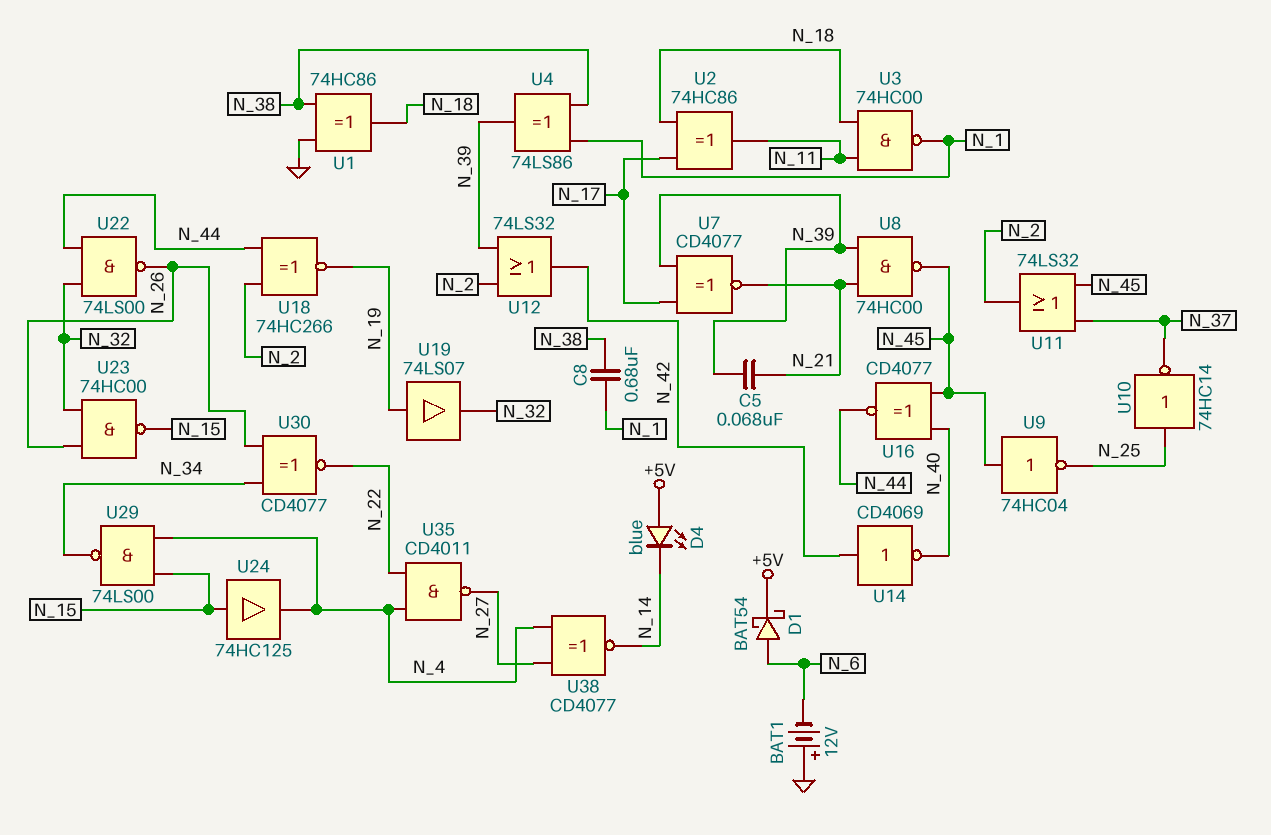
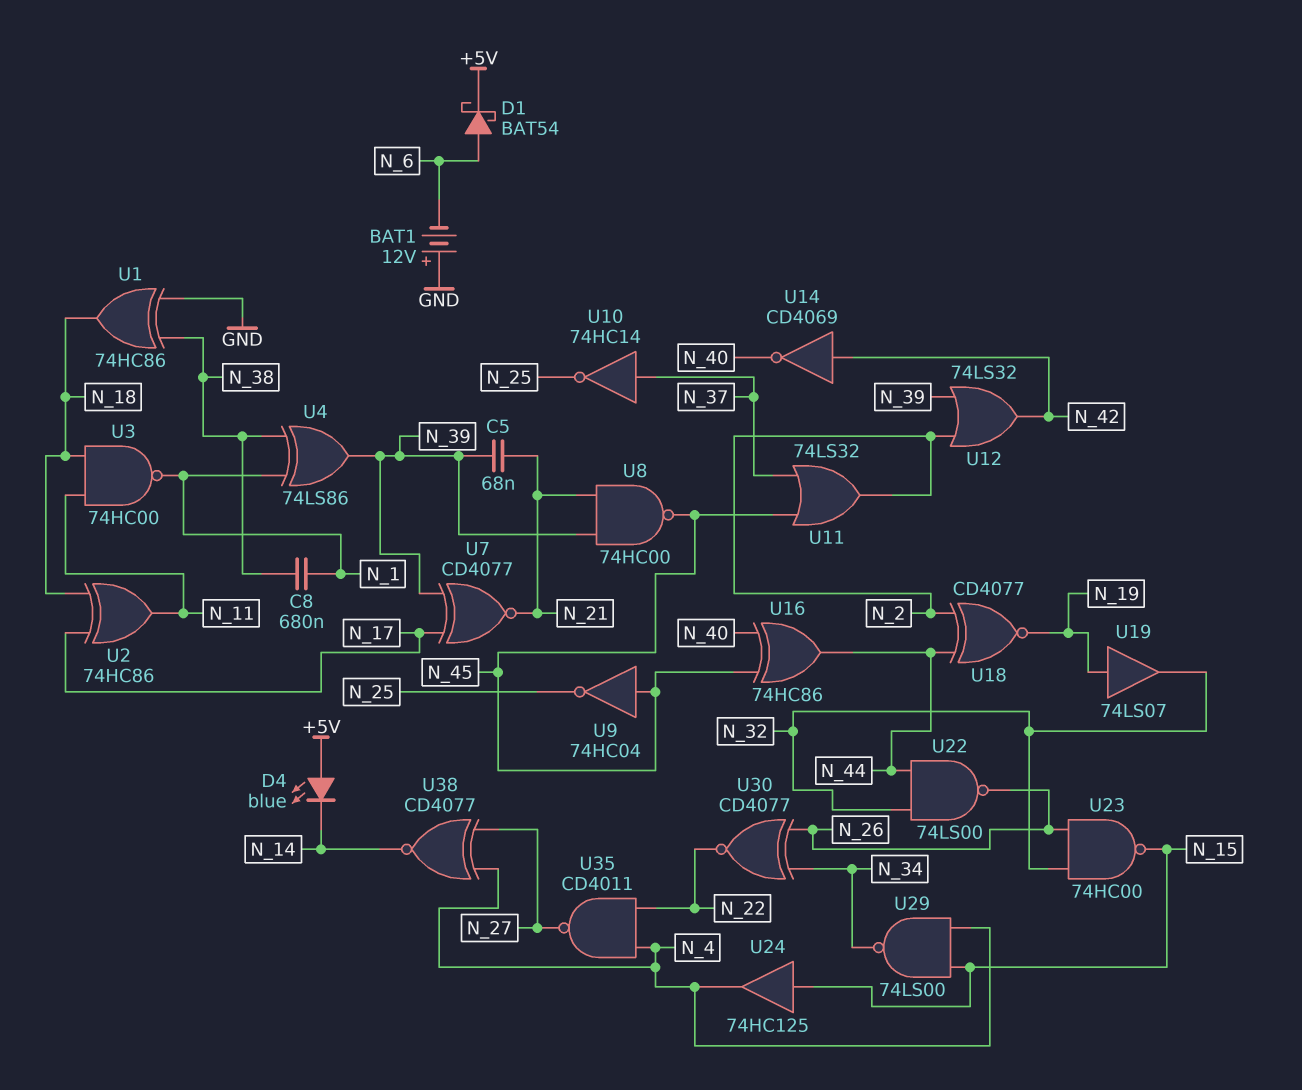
U10: NOT 74HC14 (in N_25, out N_37) -> NOT 74HC14 (in N_37, out N_25)
U16: XNOR CD4077 (in N_40, in N_45, out N_44) -> XOR 74HC86 (in N_40, in N_45, out N_44)
U18: XNOR 74HC266 (in N_2, in N_44, out N_19) -> XNOR CD4077 (in N_2, in N_44, out N_19)

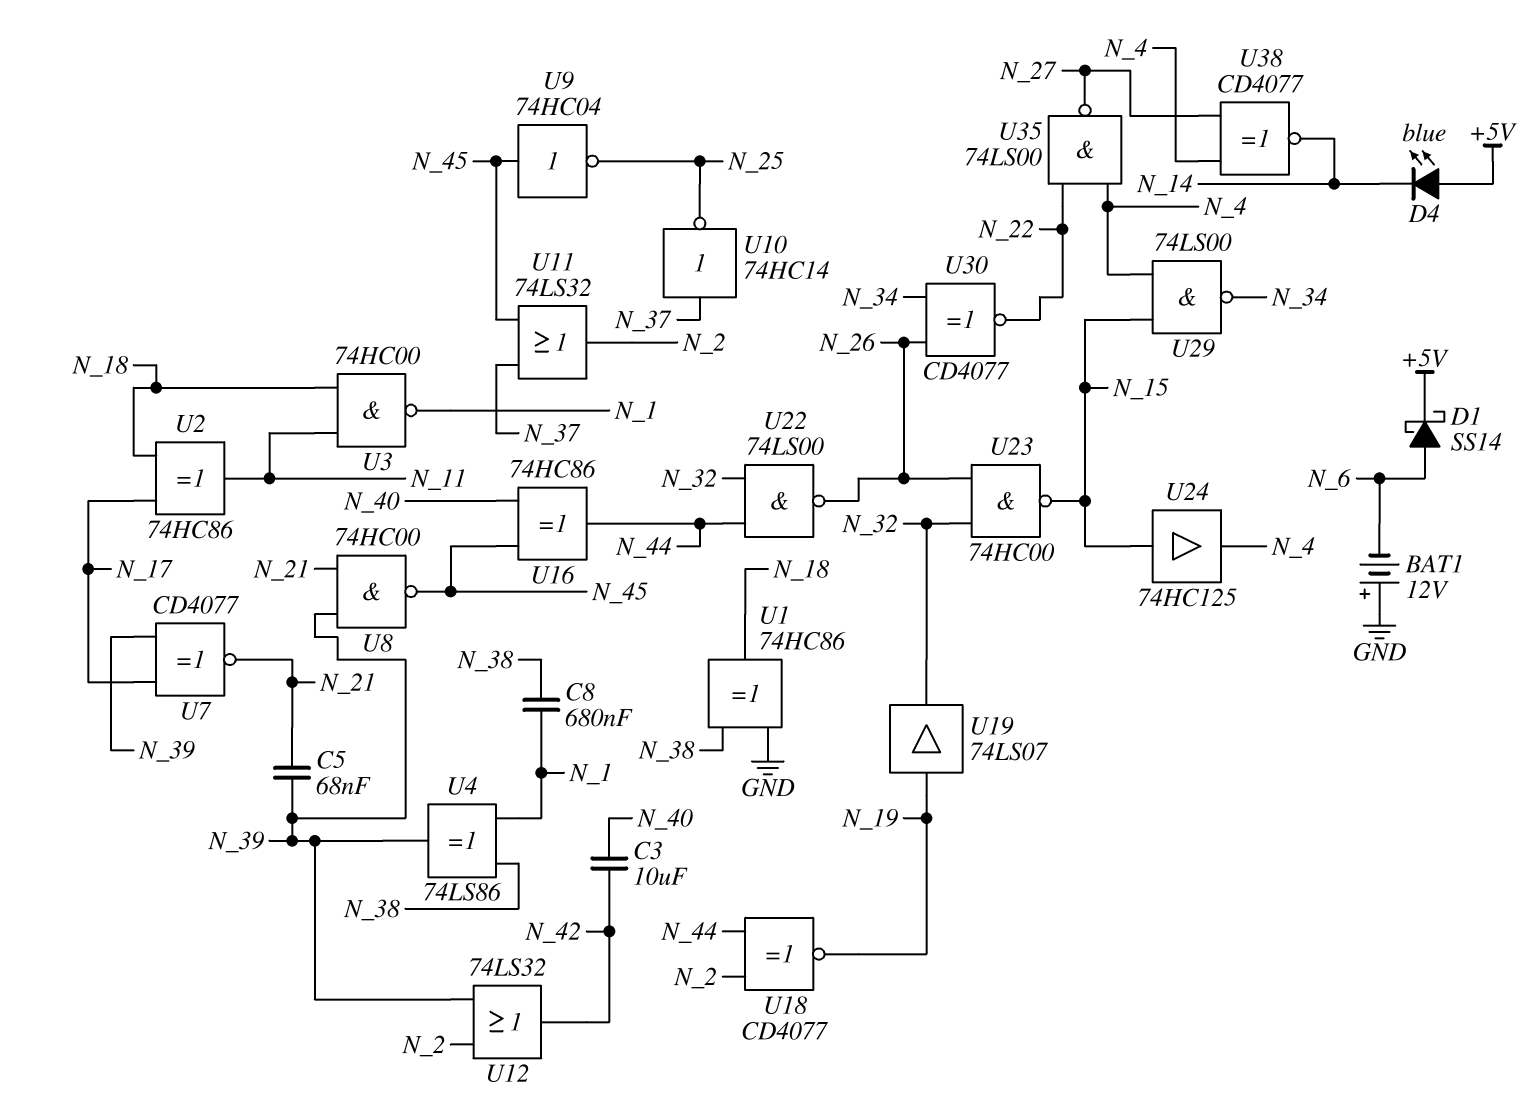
C3: none -> 10uF (N_40, N_42)
D1: schottky BAT54 (A N_6, K +5V) -> schottky SS14 (A N_6, K +5V)
U14: NOT CD4069 (in N_42, out N_40) -> none
U35: NAND CD4011 (in N_4, in N_22, out N_27) -> NAND 74LS00 (in N_4, in N_22, out N_27)

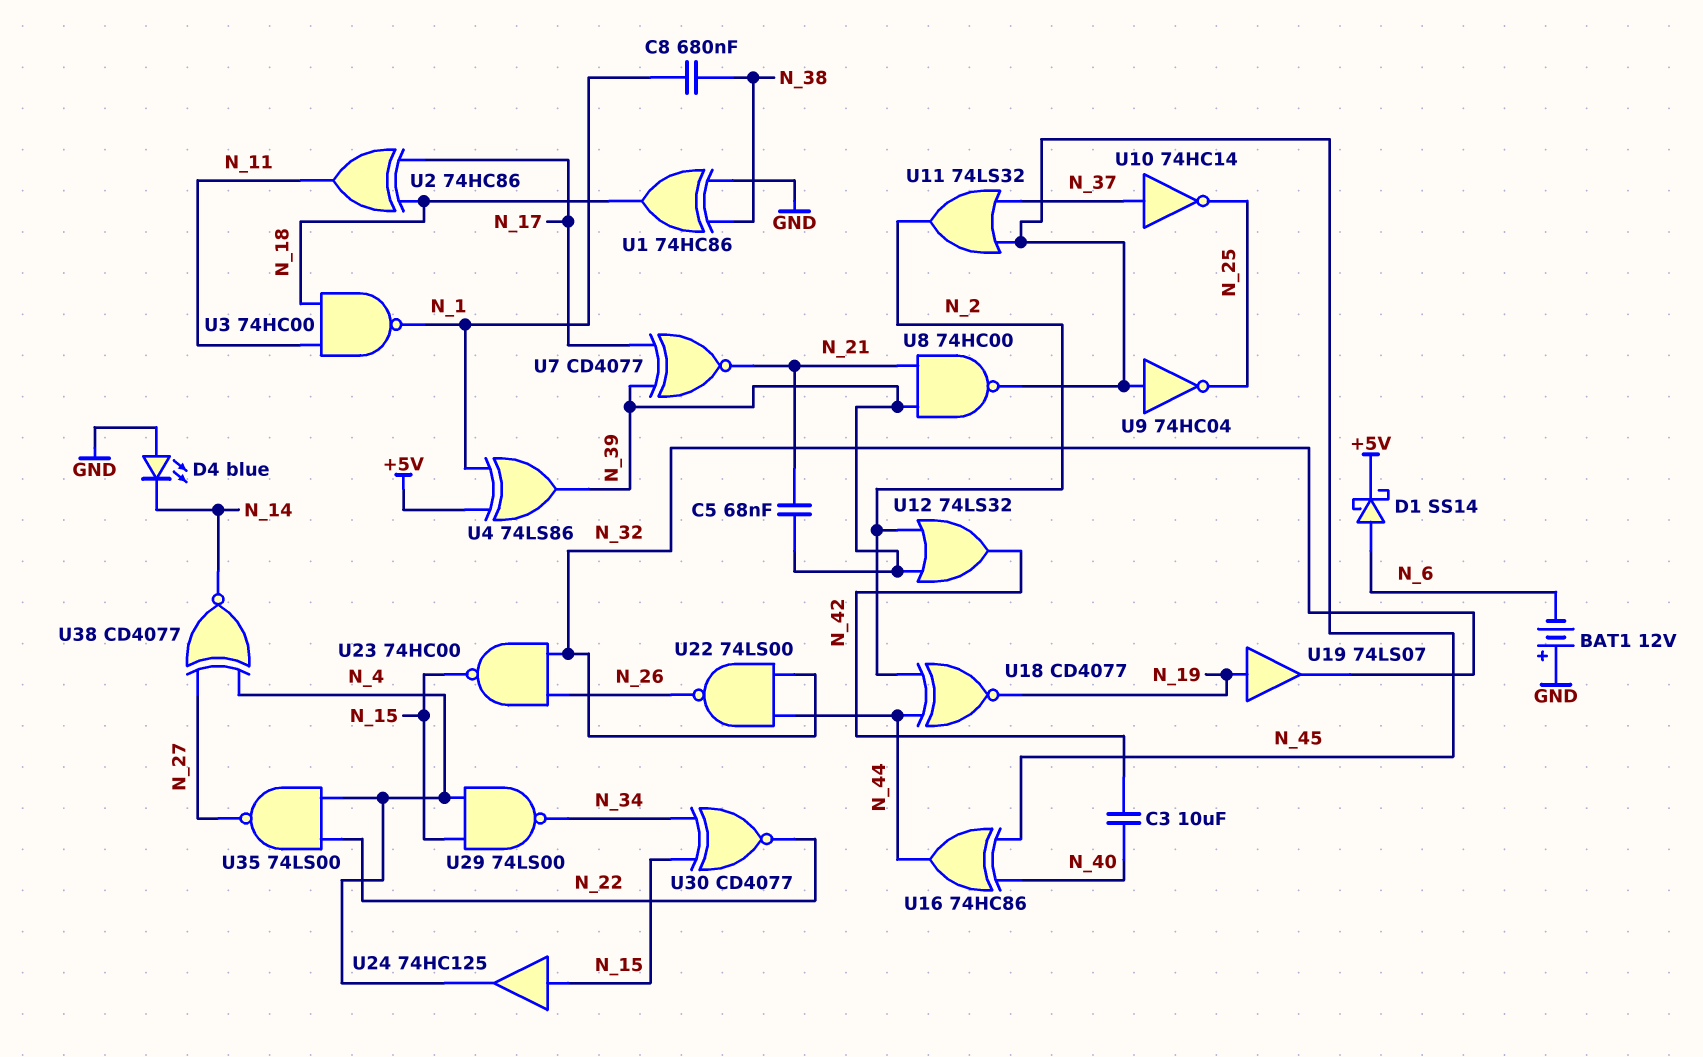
D4: LED blue (A +5V, K N_14) -> LED blue (A GND, K N_14)
U4: XOR 74LS86 (in N_1, in N_38, out N_39) -> XOR 74LS86 (in +5V, in N_1, out N_39)
U30: XNOR CD4077 (in N_26, in N_34, out N_22) -> XNOR CD4077 (in N_15, in N_34, out N_22)

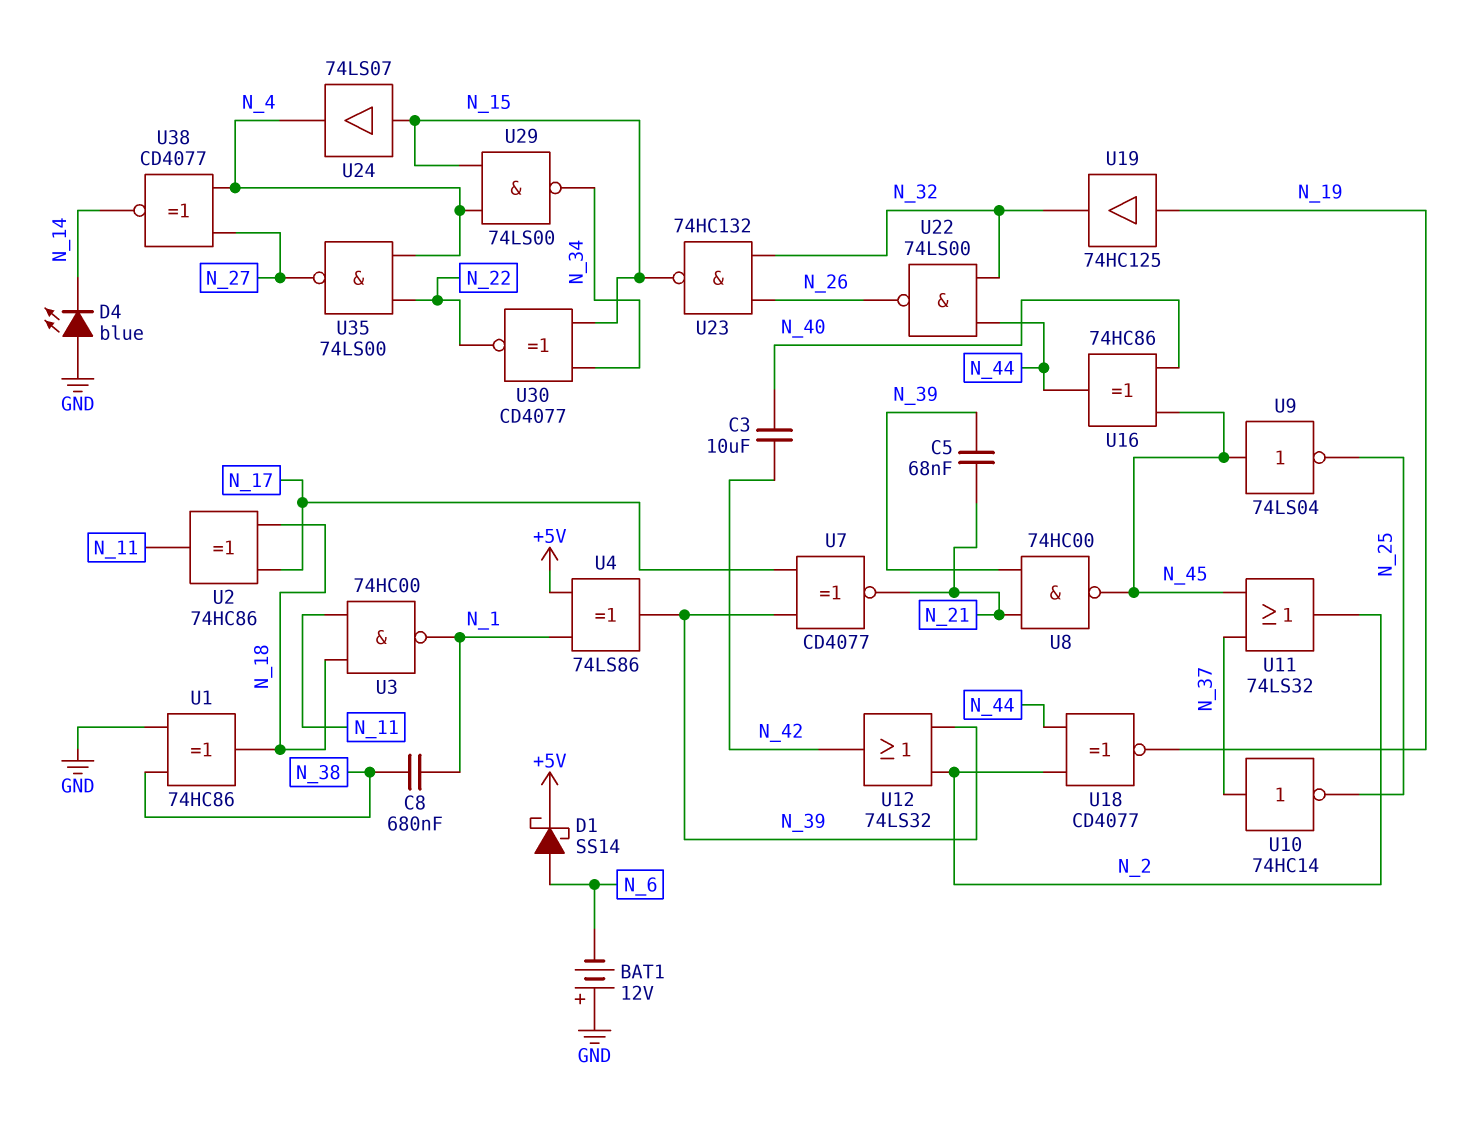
U9: NOT 74HC04 (in N_45, out N_25) -> NOT 74LS04 (in N_45, out N_25)
U19: buffer 74LS07 (in N_19, out N_32) -> buffer 74HC125 (in N_19, out N_32)
U23: NAND 74HC00 (in N_26, in N_32, out N_15) -> NAND 74HC132 (in N_26, in N_32, out N_15)
U24: buffer 74HC125 (in N_15, out N_4) -> buffer 74LS07 (in N_15, out N_4)

